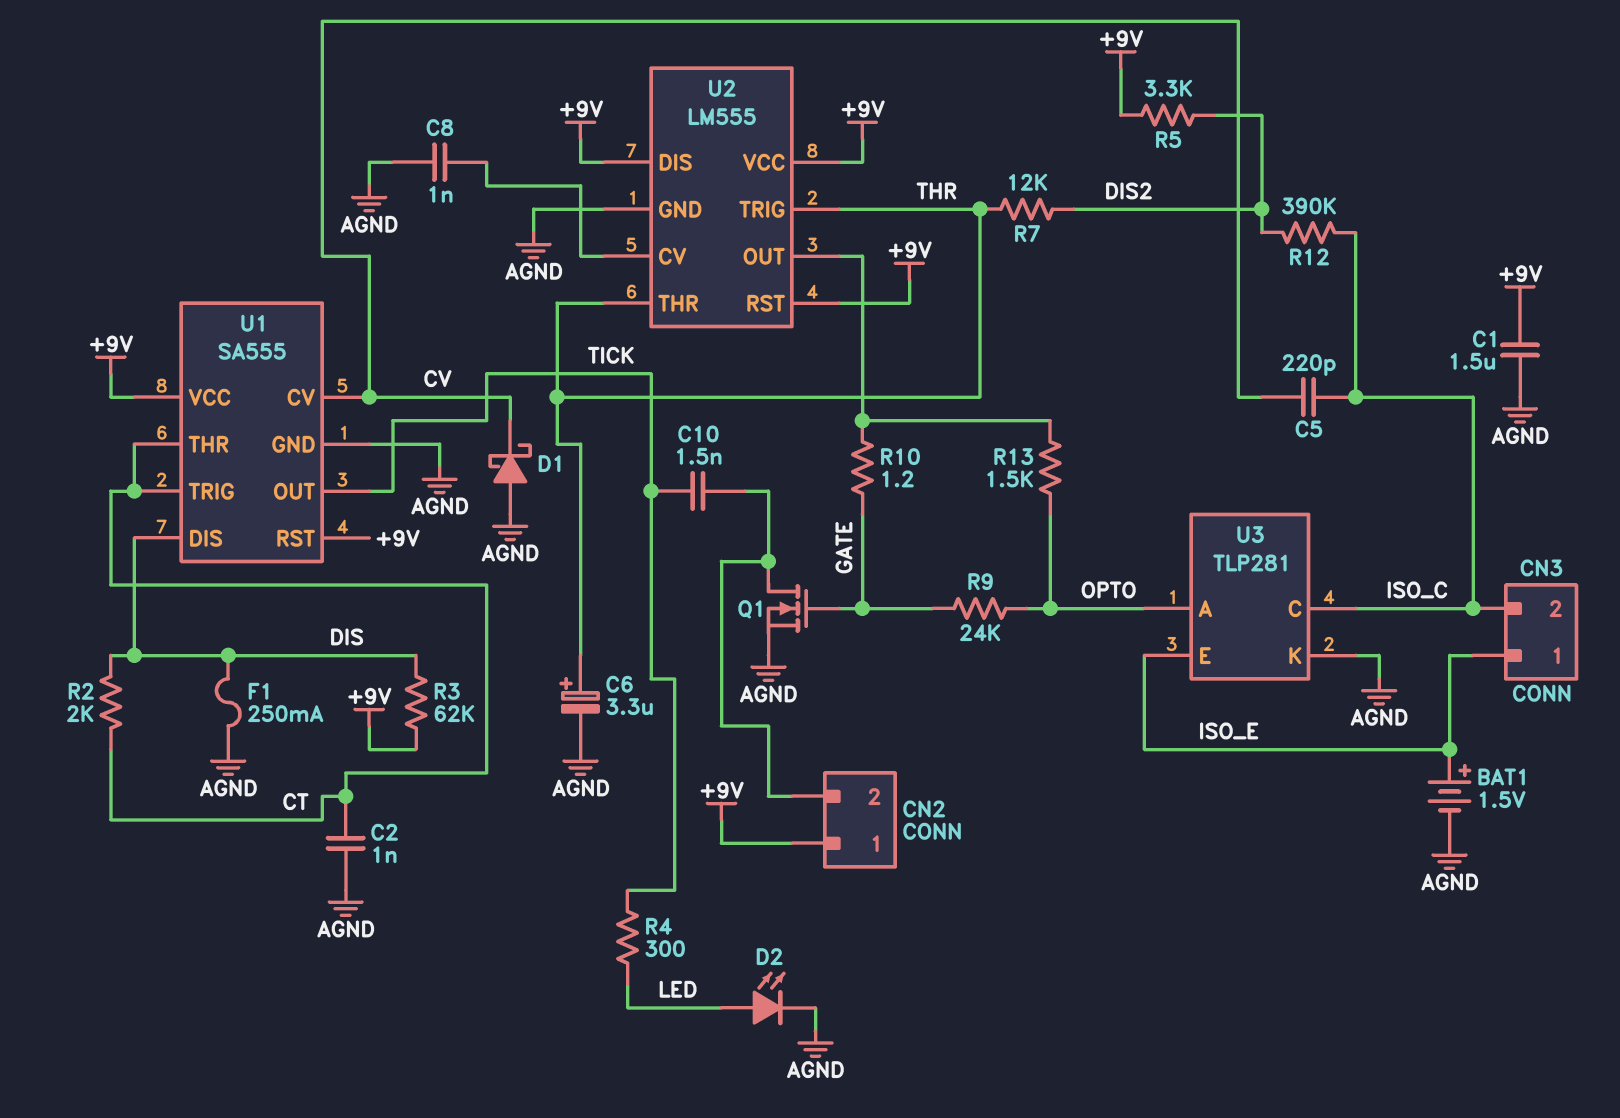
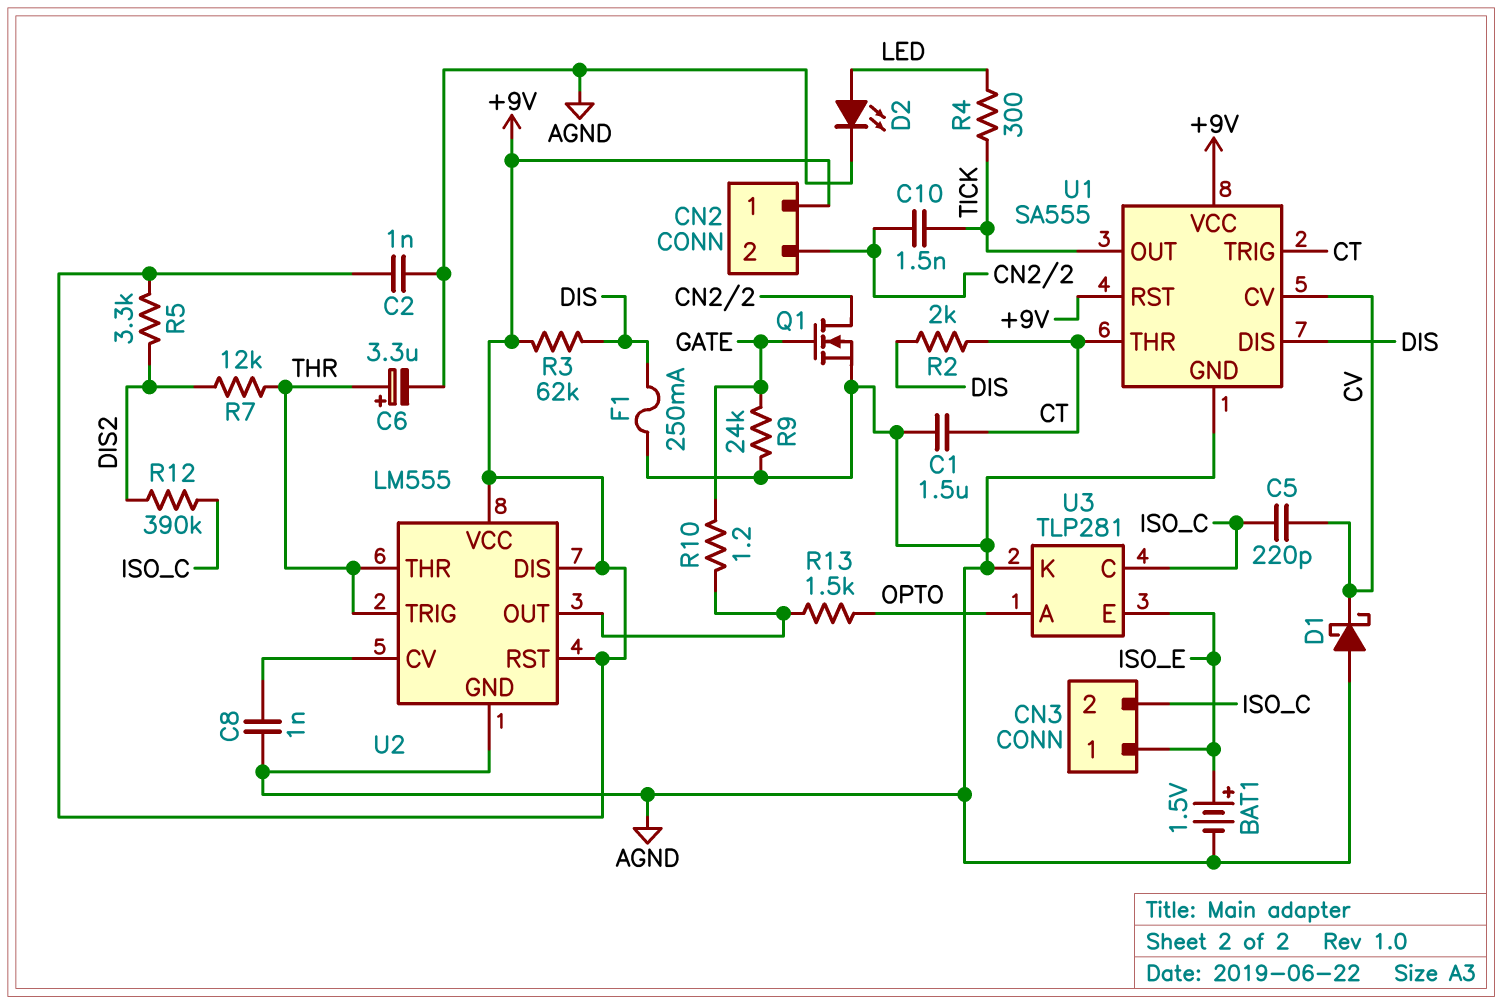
C1: 1.5uF (+9V, AGND) -> 1.5uF (AGND, CT)
C2: 1nF (AGND, CT) -> 1nF (+9V, AGND)
R9: 24k (GATE, OPTO) -> 24k (AGND, GATE)

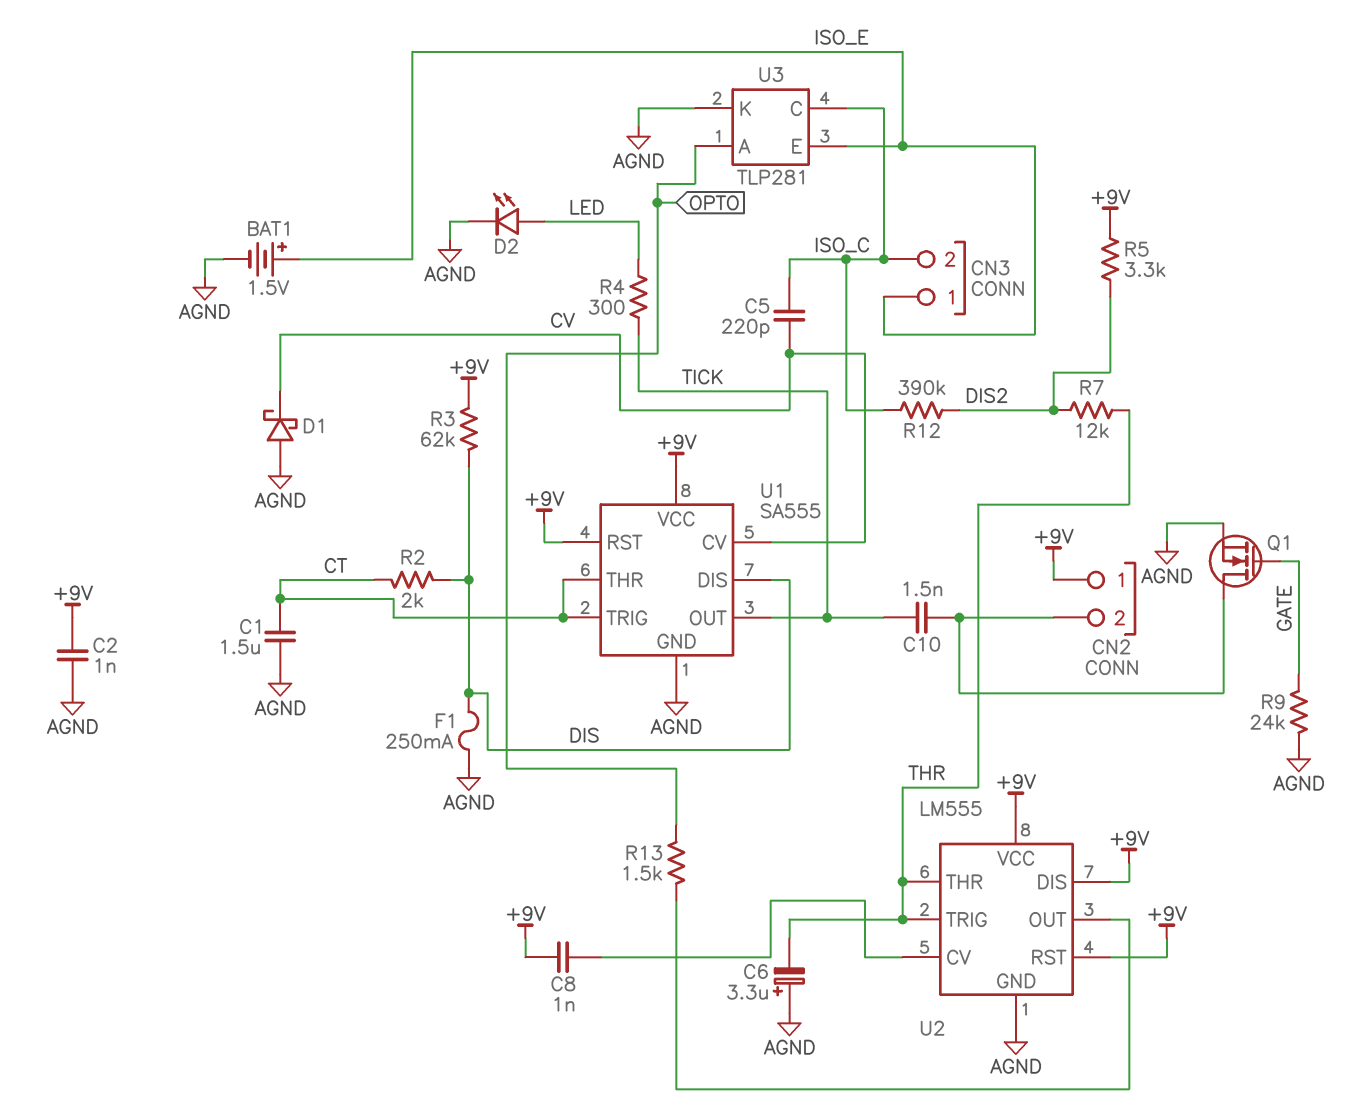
C6: 3.3uF (plus THR, minus AGND) -> 3.3uF (plus AGND, minus THR)
C8: 1nF (AGND, U2/CV) -> 1nF (+9V, U2/CV)
R10: 1.2 (GATE, U2/OUT) -> none

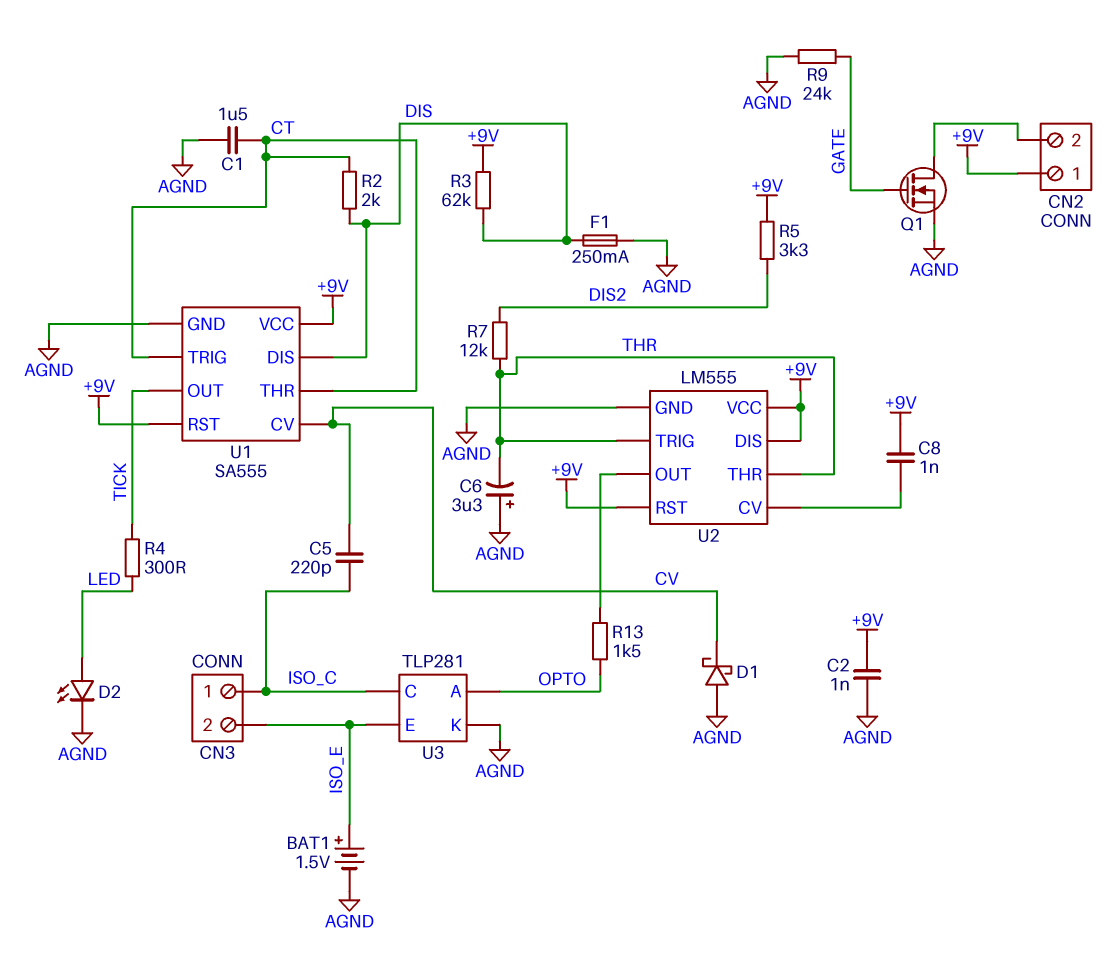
C10: 1.5nF (CN2/2, TICK) -> none
CN3 pin 1: ISO_E -> ISO_C
CN3 pin 2: ISO_C -> ISO_E
R12: 390k (DIS2, ISO_C) -> none

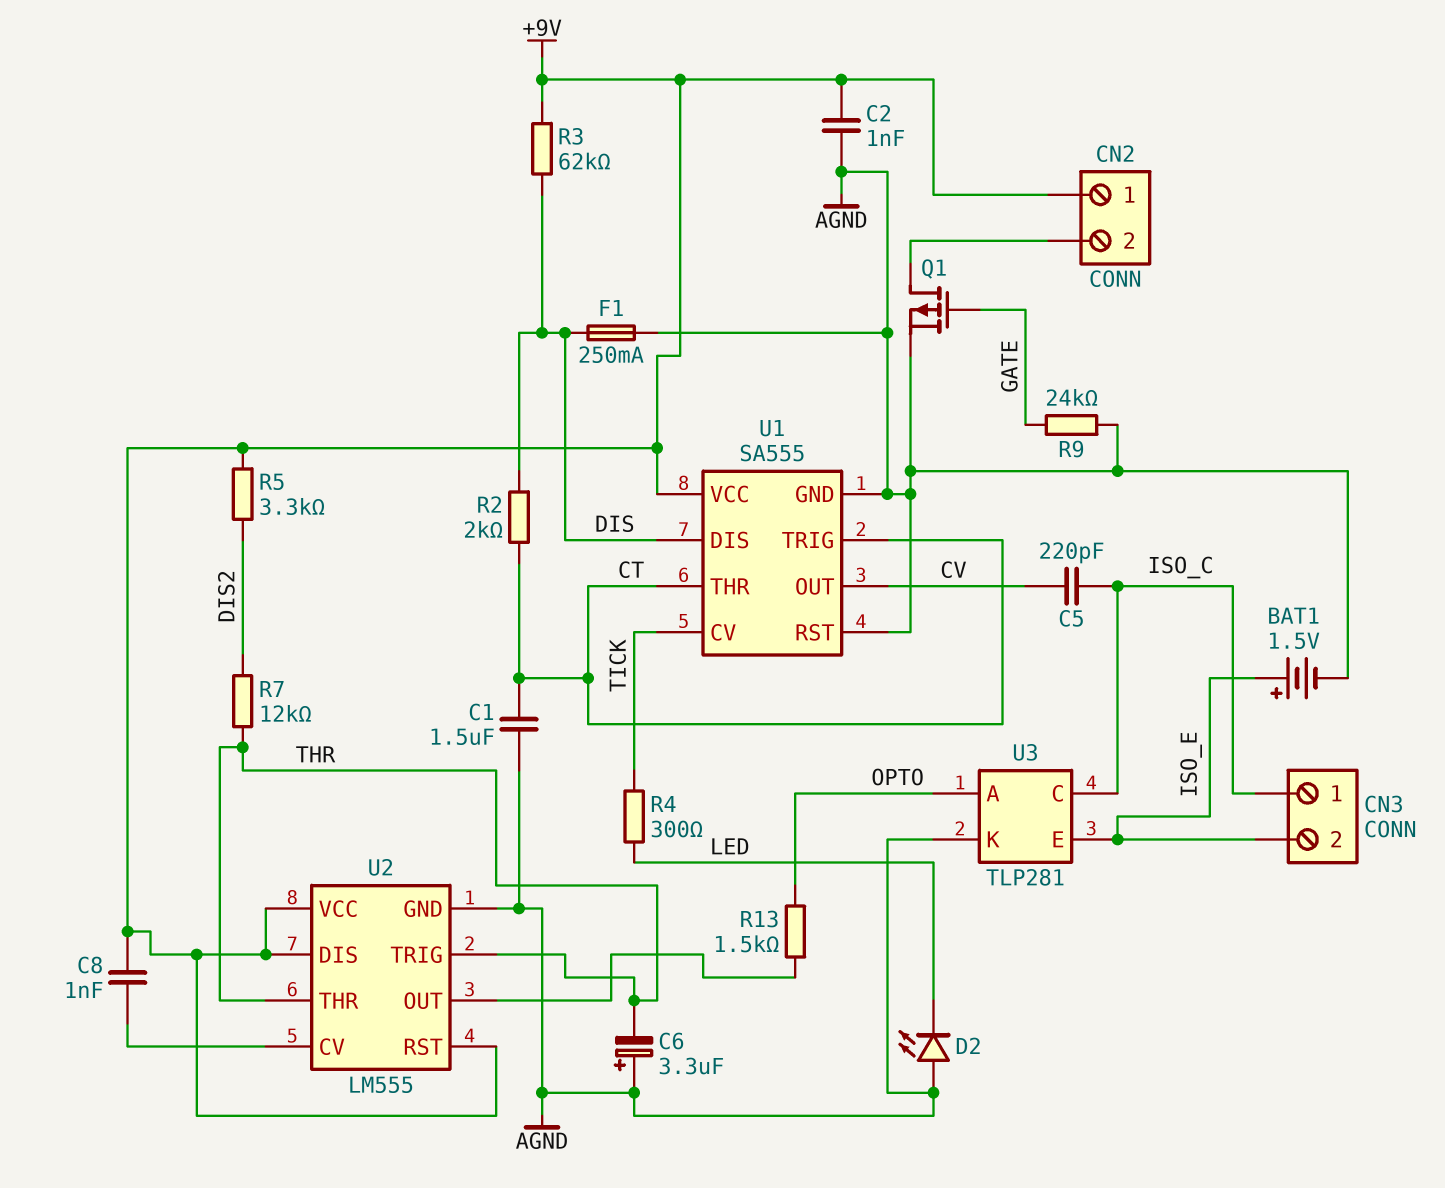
D1: schottky (A AGND, K CV) -> none
D2: LED (A LED, K AGND) -> LED (A AGND, K LED)
Q1: NMOS (G GATE, D CN2/2, S AGND) -> PMOS (G GATE, D CN2/2, S AGND)
U1 pin CV: CV -> TICK
U1 pin OUT: TICK -> CV
U1 pin RST: +9V -> AGND

